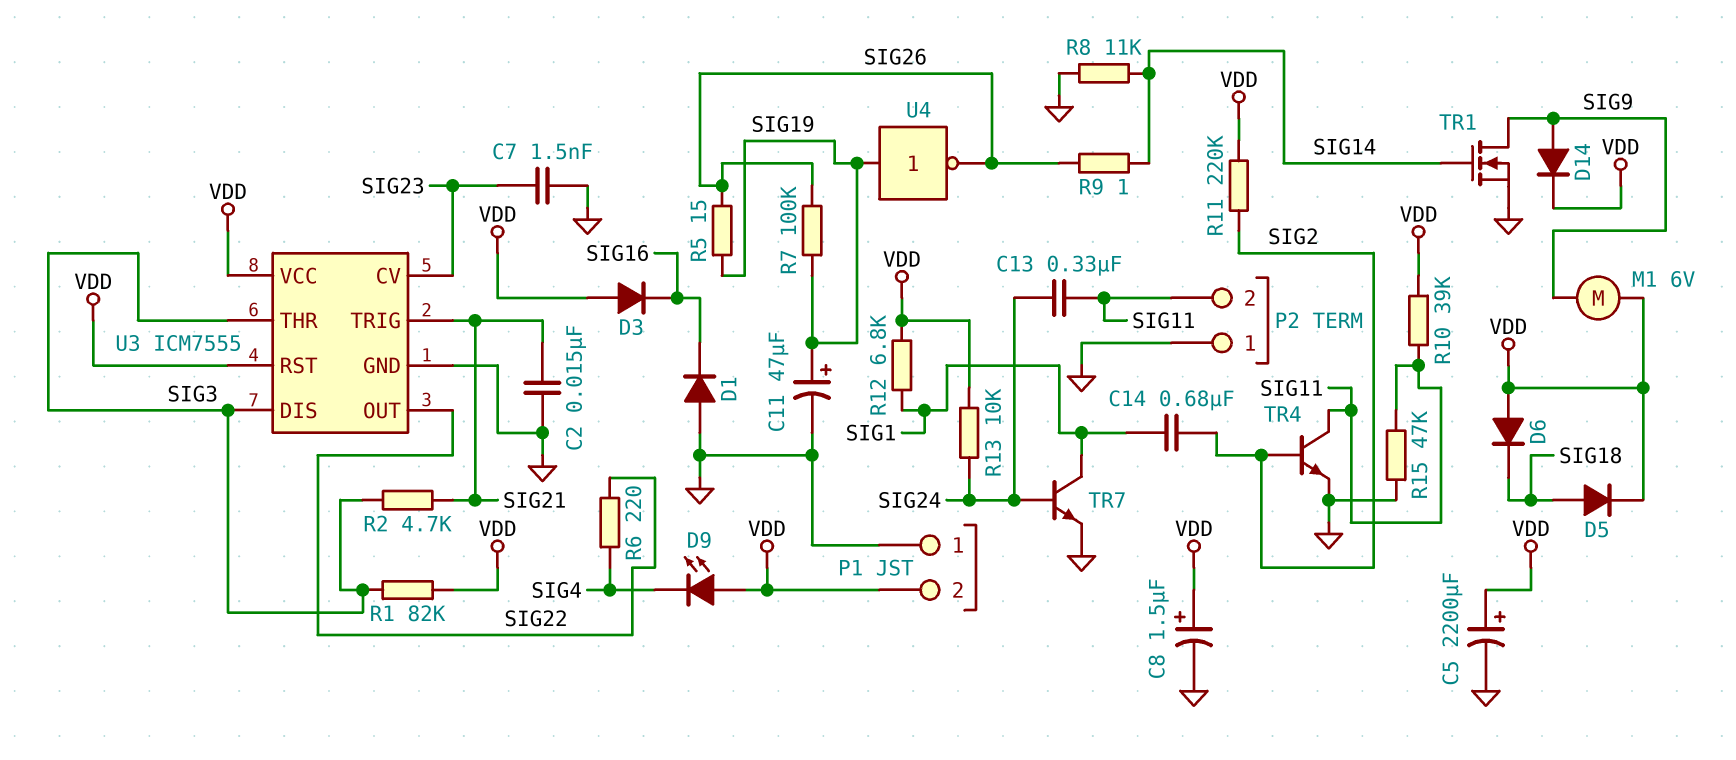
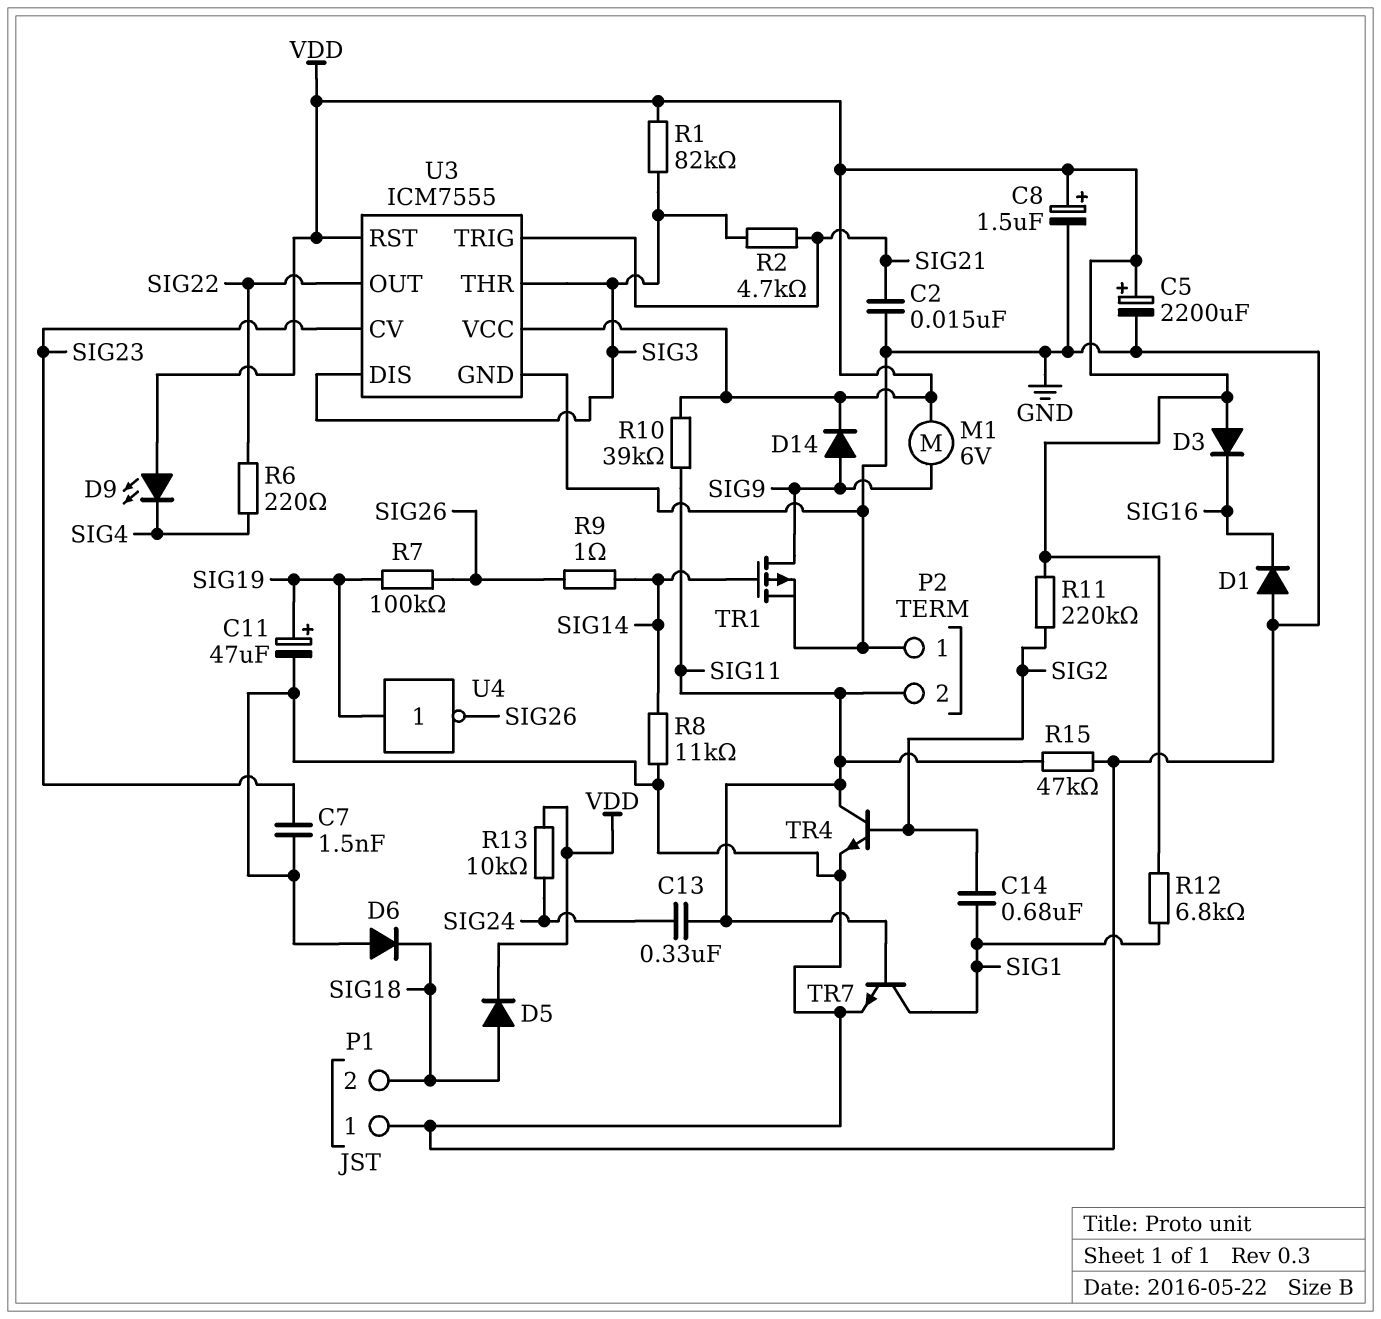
D6: diode (A VDD, K SIG18) -> diode (A GND, K SIG18)
P1 pin 2: VDD -> SIG18
R5: 15 (SIG19, SIG26) -> none
TR1: NMOS (G SIG14, D SIG9, S GND) -> PMOS (G SIG14, D SIG9, S GND)
TR7: NPN (B SIG24, C SIG1, E GND) -> NPN (B SIG11, C SIG1, E GND)

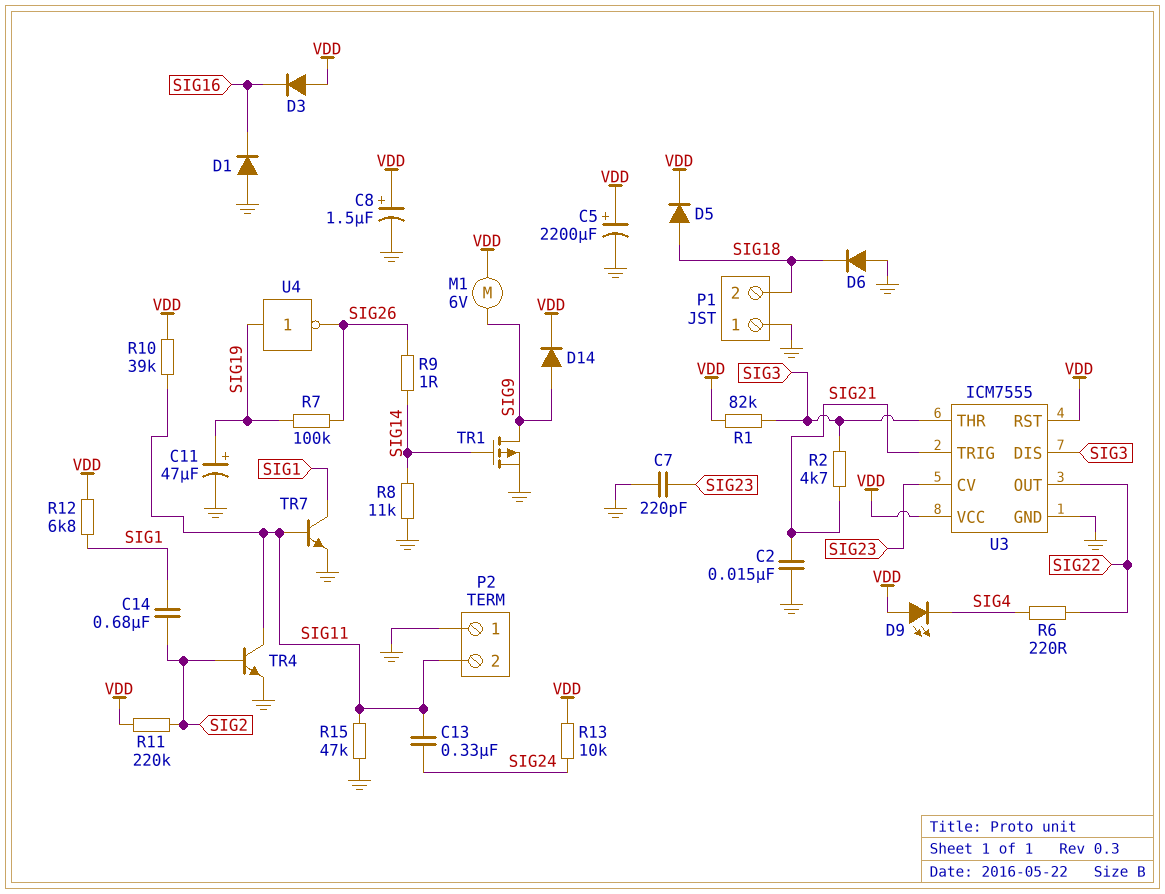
C7: 1.5nF (GND, SIG23) -> 220pF (GND, SIG23)

